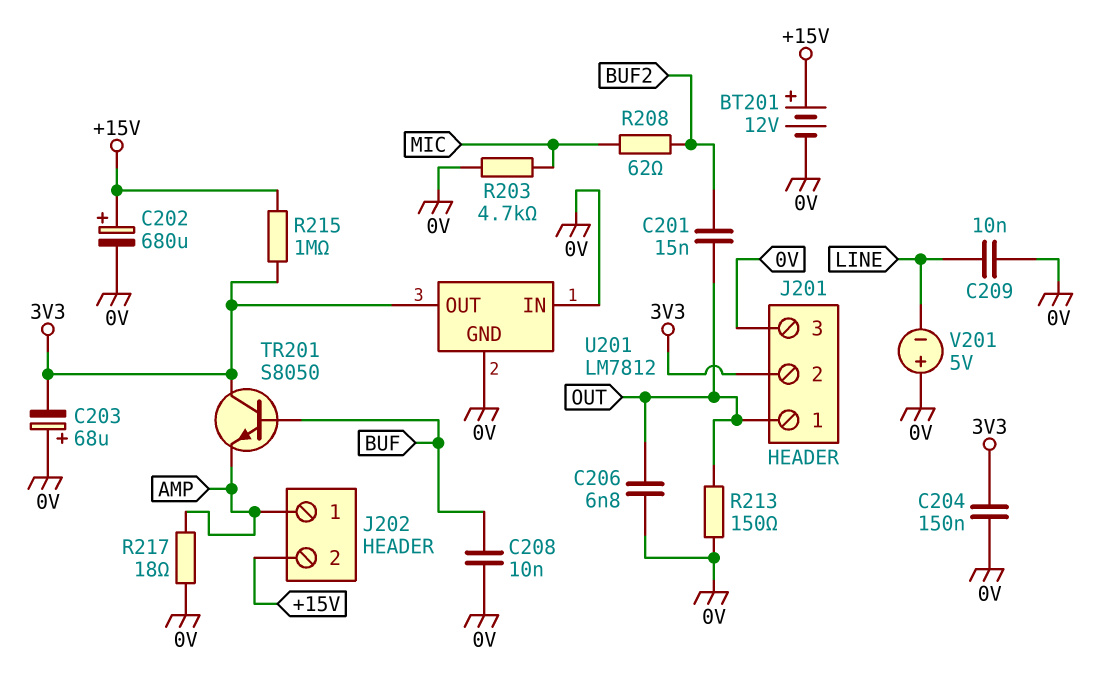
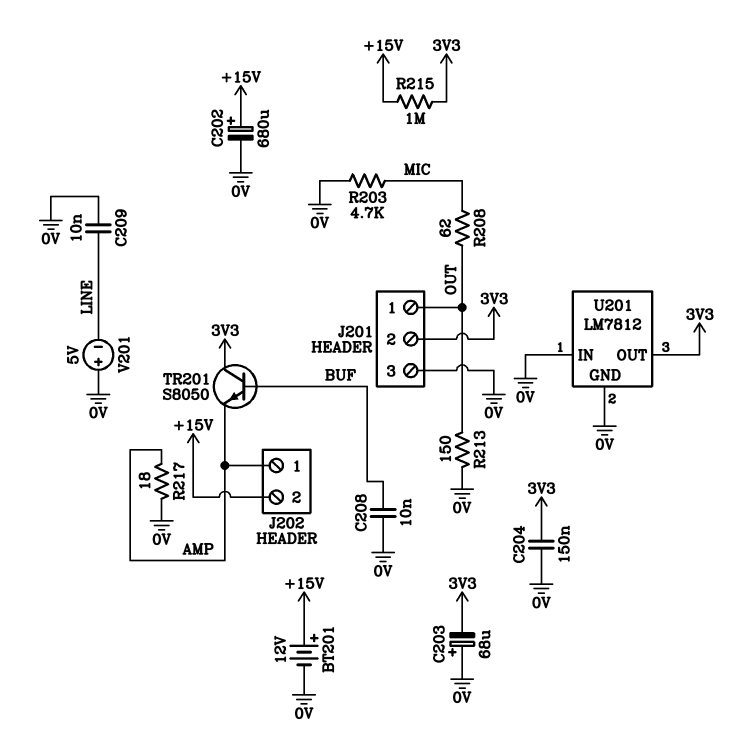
C201: 15nF (BUF2, OUT) -> none
C206: 6.8nF (0V, OUT) -> none
R208: 62 (BUF2, MIC) -> 62 (MIC, OUT)

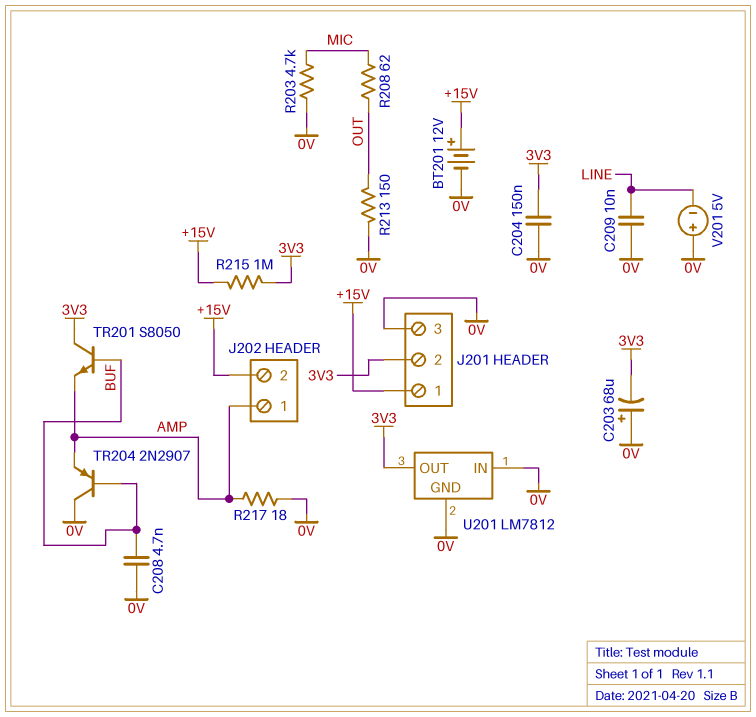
C202: 680uF (plus +15V, minus 0V) -> none
C208: 10nF (0V, BUF) -> 4.7nF (0V, BUF)
J201 pin 1: OUT -> +15V
TR204: none -> PNP 2N2907 (B BUF, C 0V, E AMP)

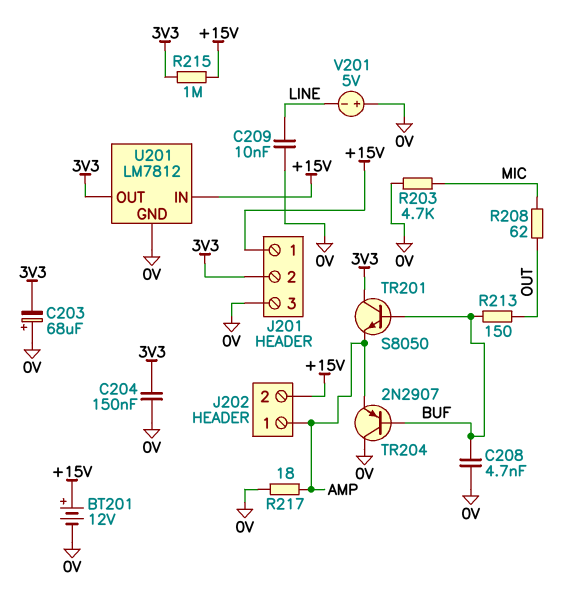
R213: 150 (0V, OUT) -> 150 (BUF, OUT)
U201 pin IN: 0V -> +15V

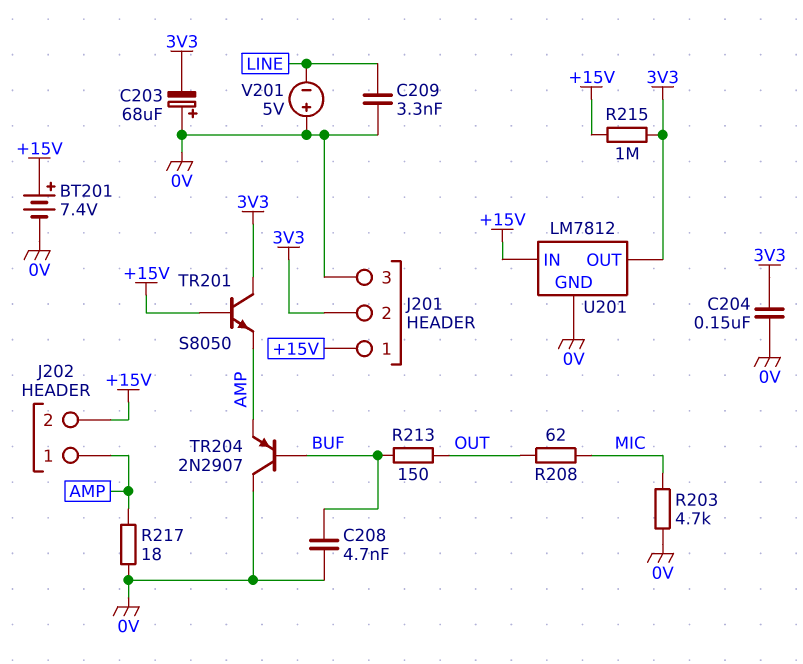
BT201: 12V (plus +15V, minus 0V) -> 7.4V (plus +15V, minus 0V)
C209: 10nF (0V, LINE) -> 3.3nF (0V, LINE)
TR201: NPN S8050 (B BUF, C 3V3, E AMP) -> NPN S8050 (B +15V, C 3V3, E AMP)

